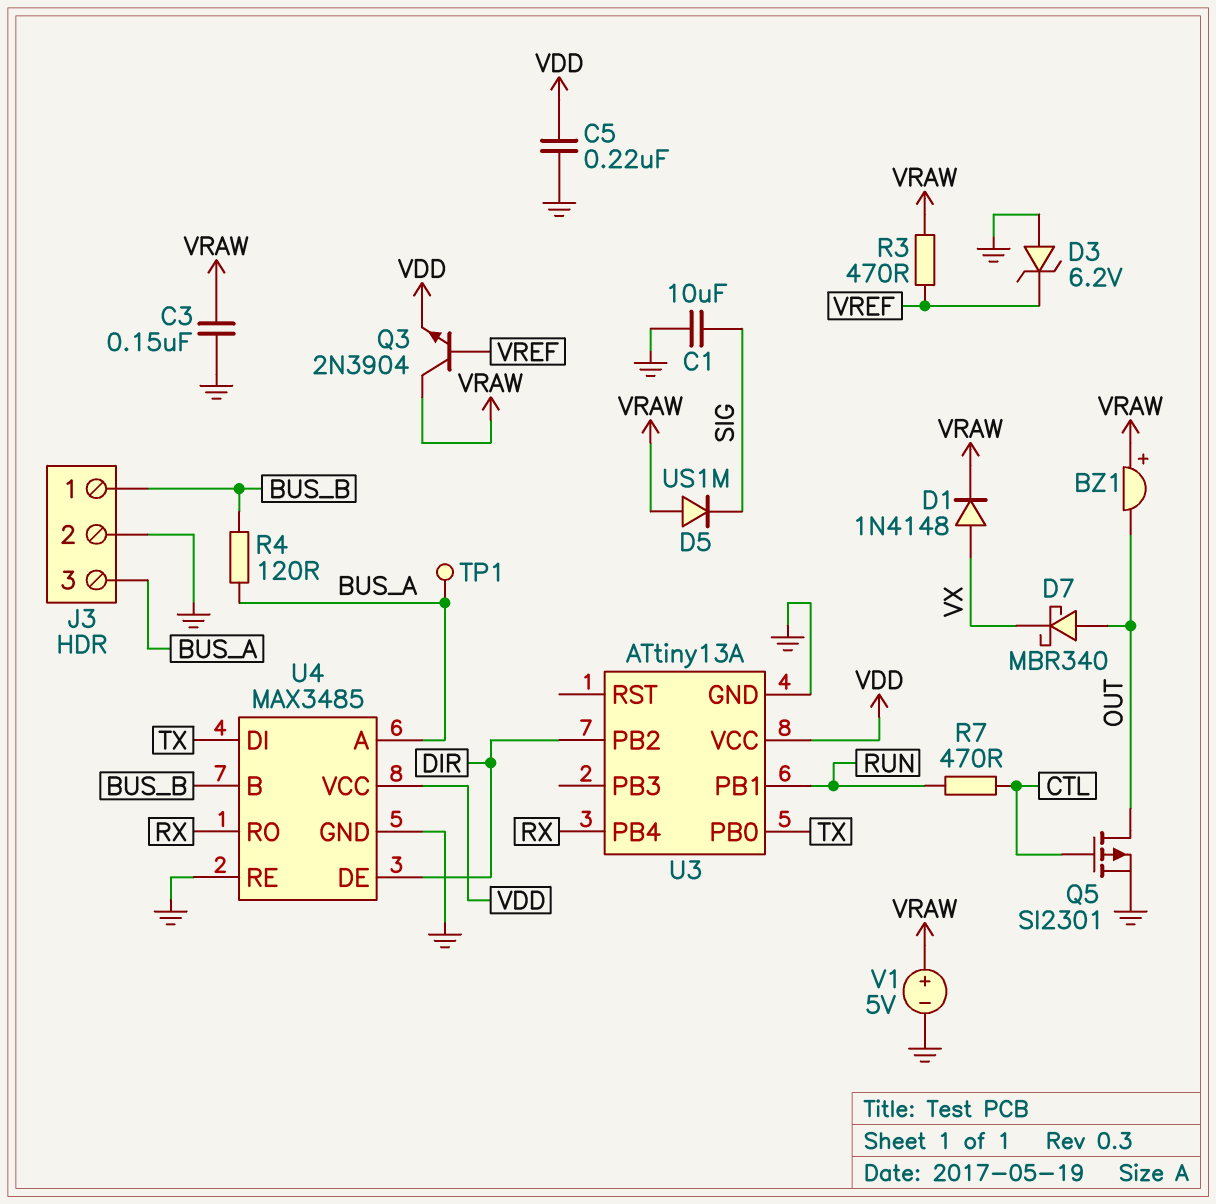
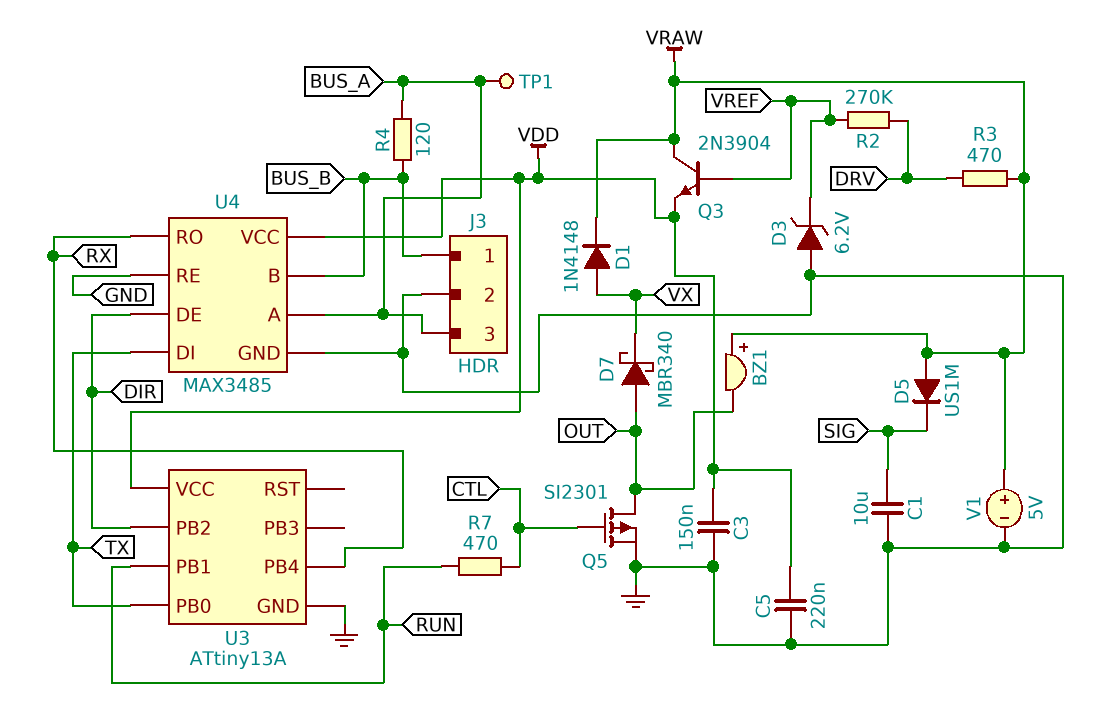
C3: 150nF (GND, VRAW) -> 150nF (GND, VDD)
R2: none -> 270k (DRV, VREF)
R3: 470 (VRAW, VREF) -> 470 (DRV, VRAW)

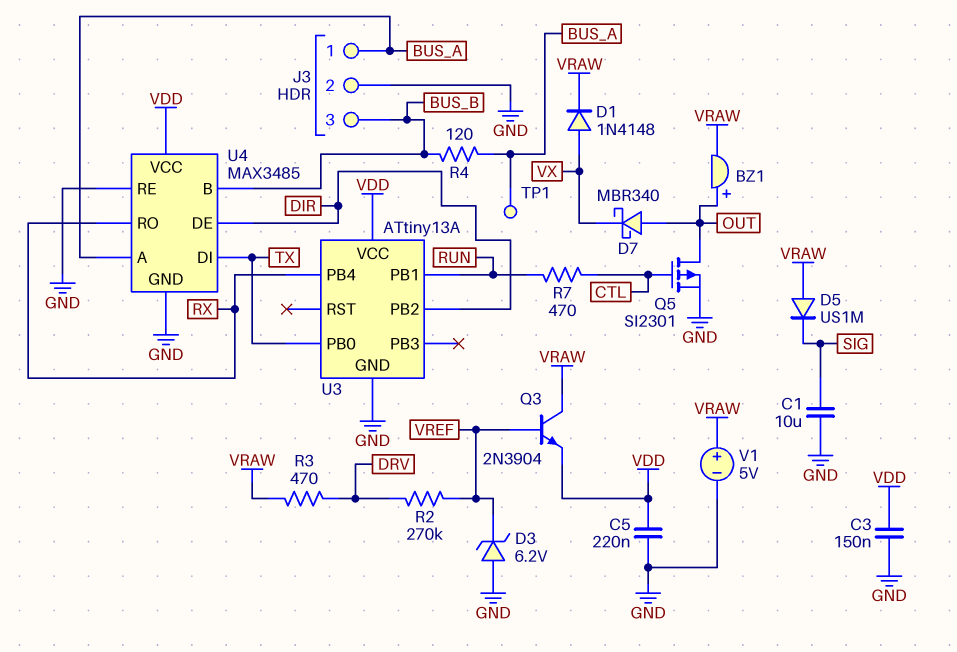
BZ1: buzzer (plus VRAW, minus OUT) -> buzzer (plus OUT, minus VRAW)
J3 pin 1: BUS_B -> BUS_A
J3 pin 3: BUS_A -> BUS_B

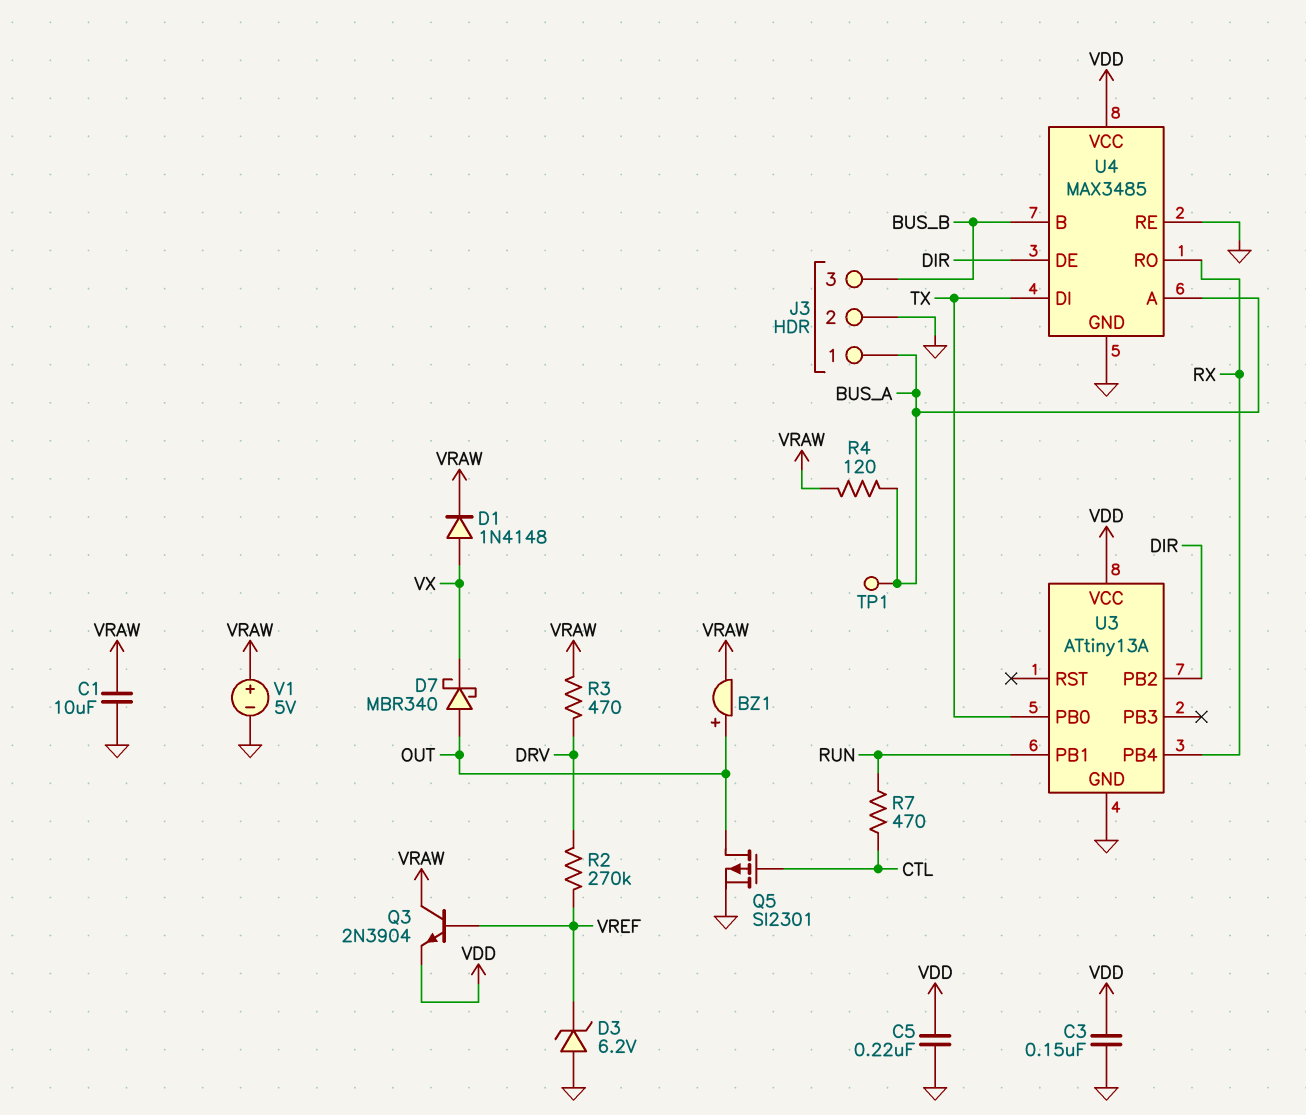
C1: 10uF (GND, SIG) -> 10uF (GND, VRAW)
D5: diode US1M (A VRAW, K SIG) -> none
R4: 120 (BUS_A, BUS_B) -> 120 (BUS_A, VRAW)

